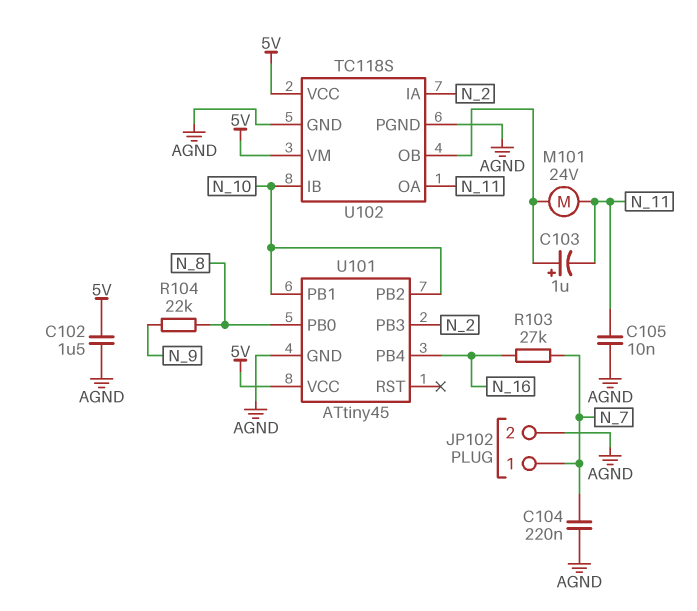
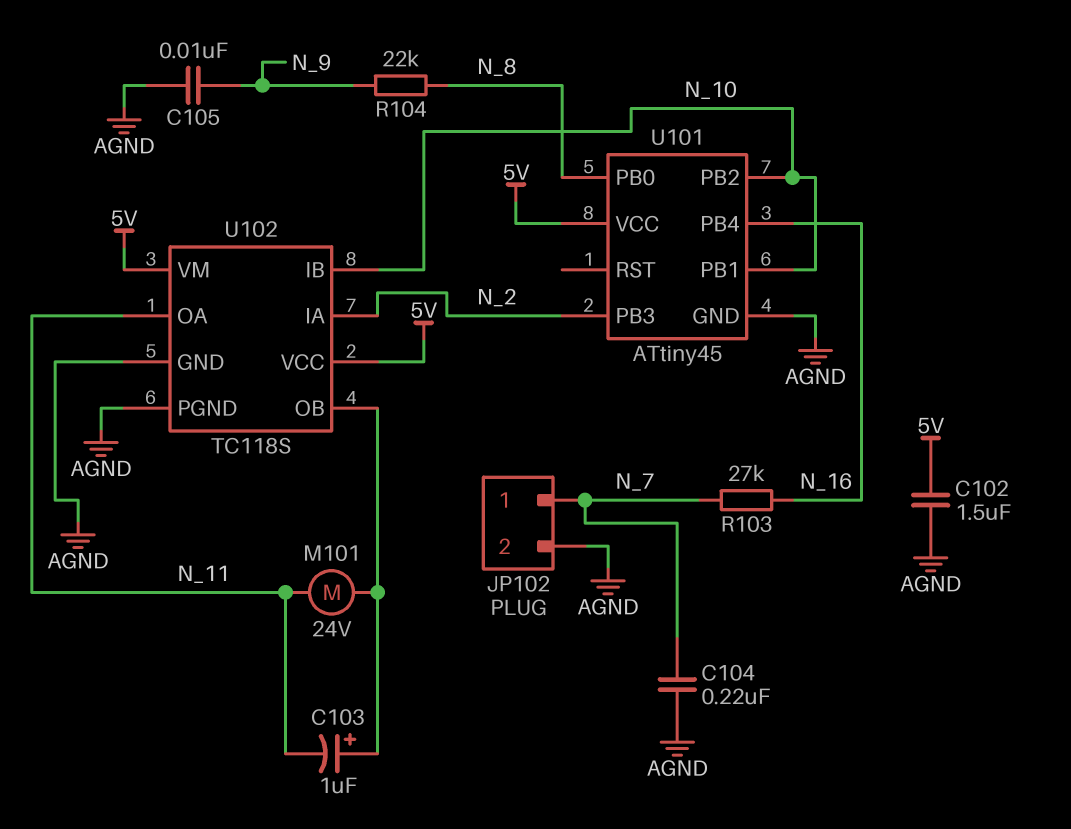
C105: 10nF (AGND, N_11) -> 10nF (AGND, N_9)

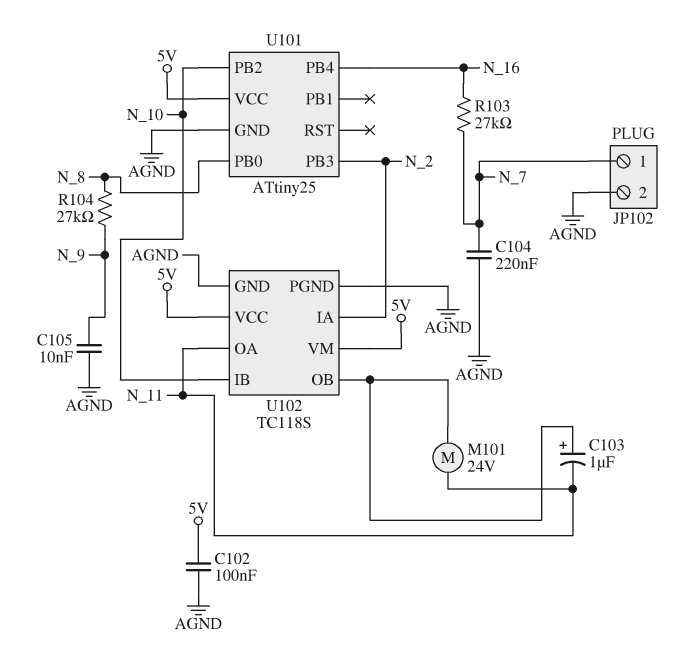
C102: 1.5uF (5V, AGND) -> 100nF (5V, AGND)
R104: 22k (N_8, N_9) -> 27k (N_8, N_9)
U101: ATtiny45 -> ATtiny25
U101 pin PB1: N_10 -> none

